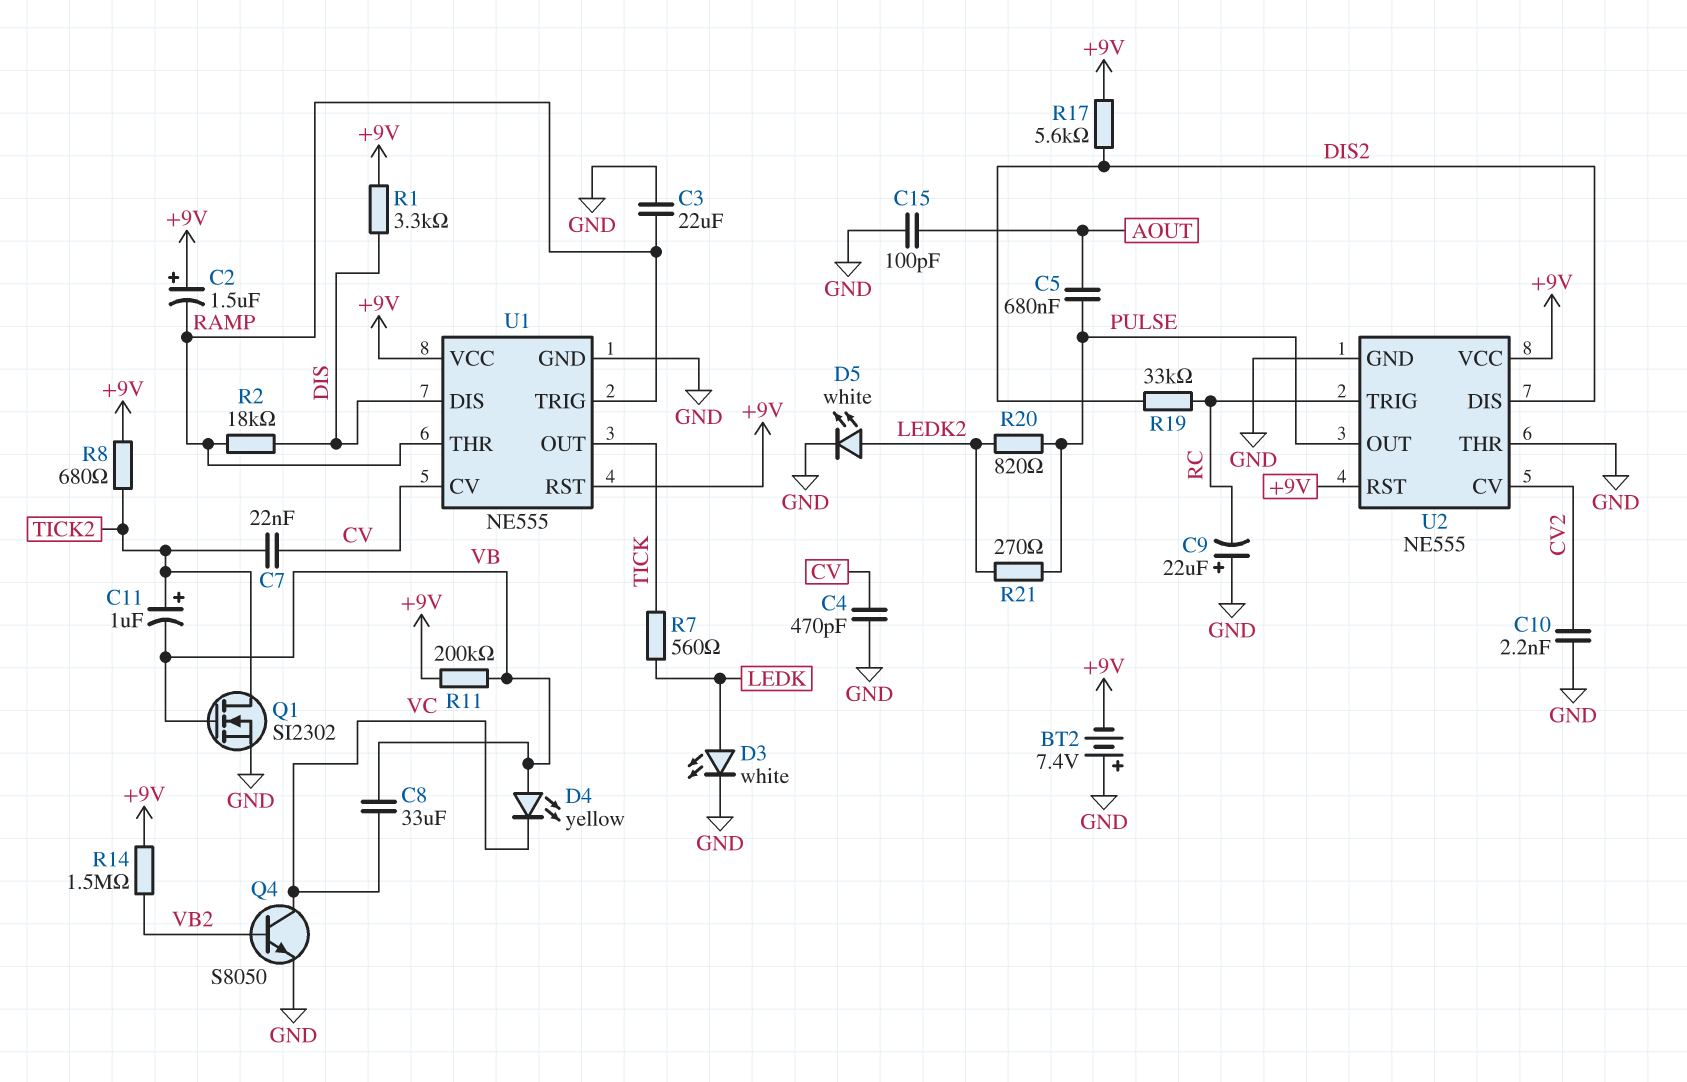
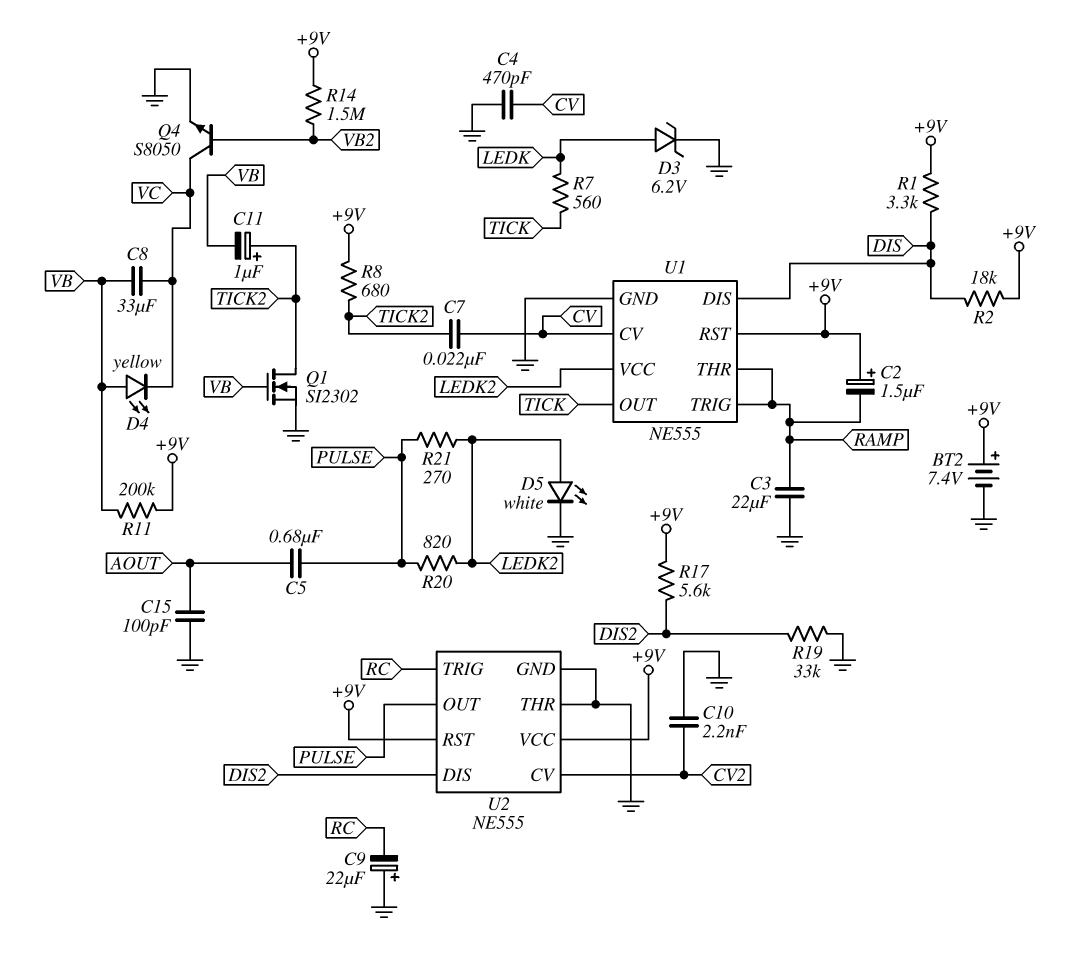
BT2: 7.4V (plus GND, minus +9V) -> 7.4V (plus +9V, minus GND)
D3: LED white (A LEDK, K GND) -> zener 6.2V (A LEDK, K GND)
R2: 18k (DIS, RAMP) -> 18k (+9V, DIS)
R19: 33k (DIS2, RC) -> 33k (DIS2, GND)
U1 pin VCC: +9V -> LEDK2

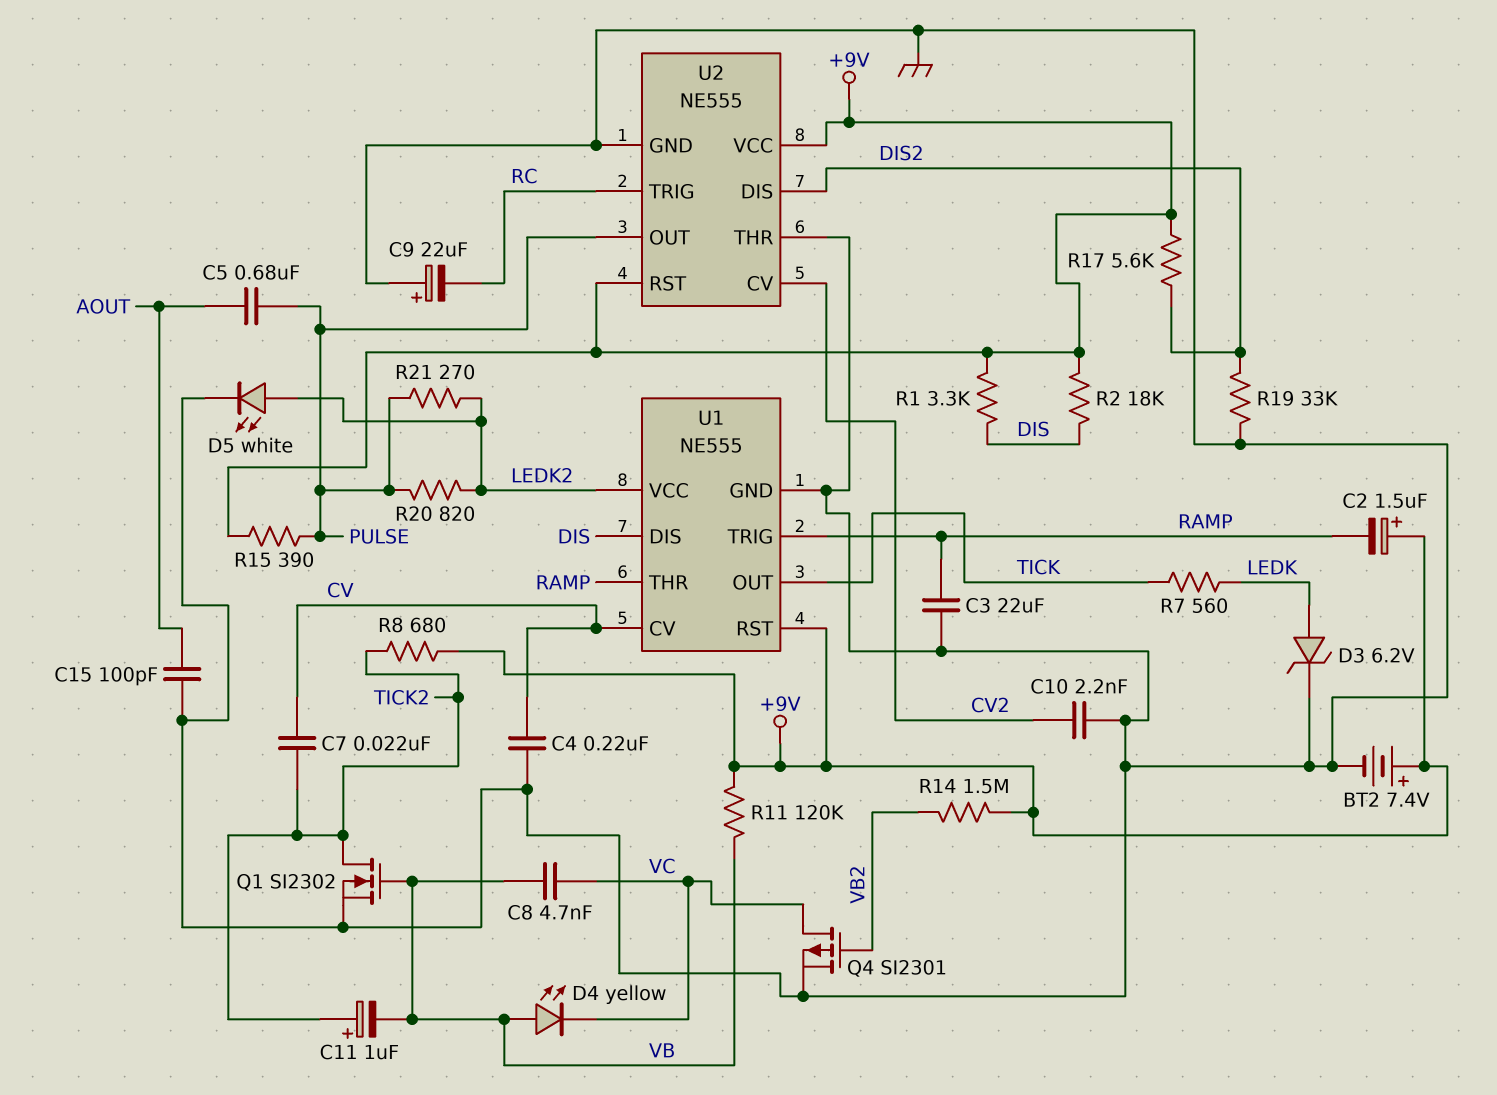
C4: 470pF (CV, GND) -> 220nF (CV, GND)
C8: 33uF (VB, VC) -> 4.7nF (VB, VC)
Q4: NPN S8050 (B VB2, C VC, E GND) -> PMOS SI2301 (G VB2, D VC, S GND)
R11: 200k (+9V, VB) -> 120k (+9V, VB)
R15: none -> 390 (+9V, PULSE)

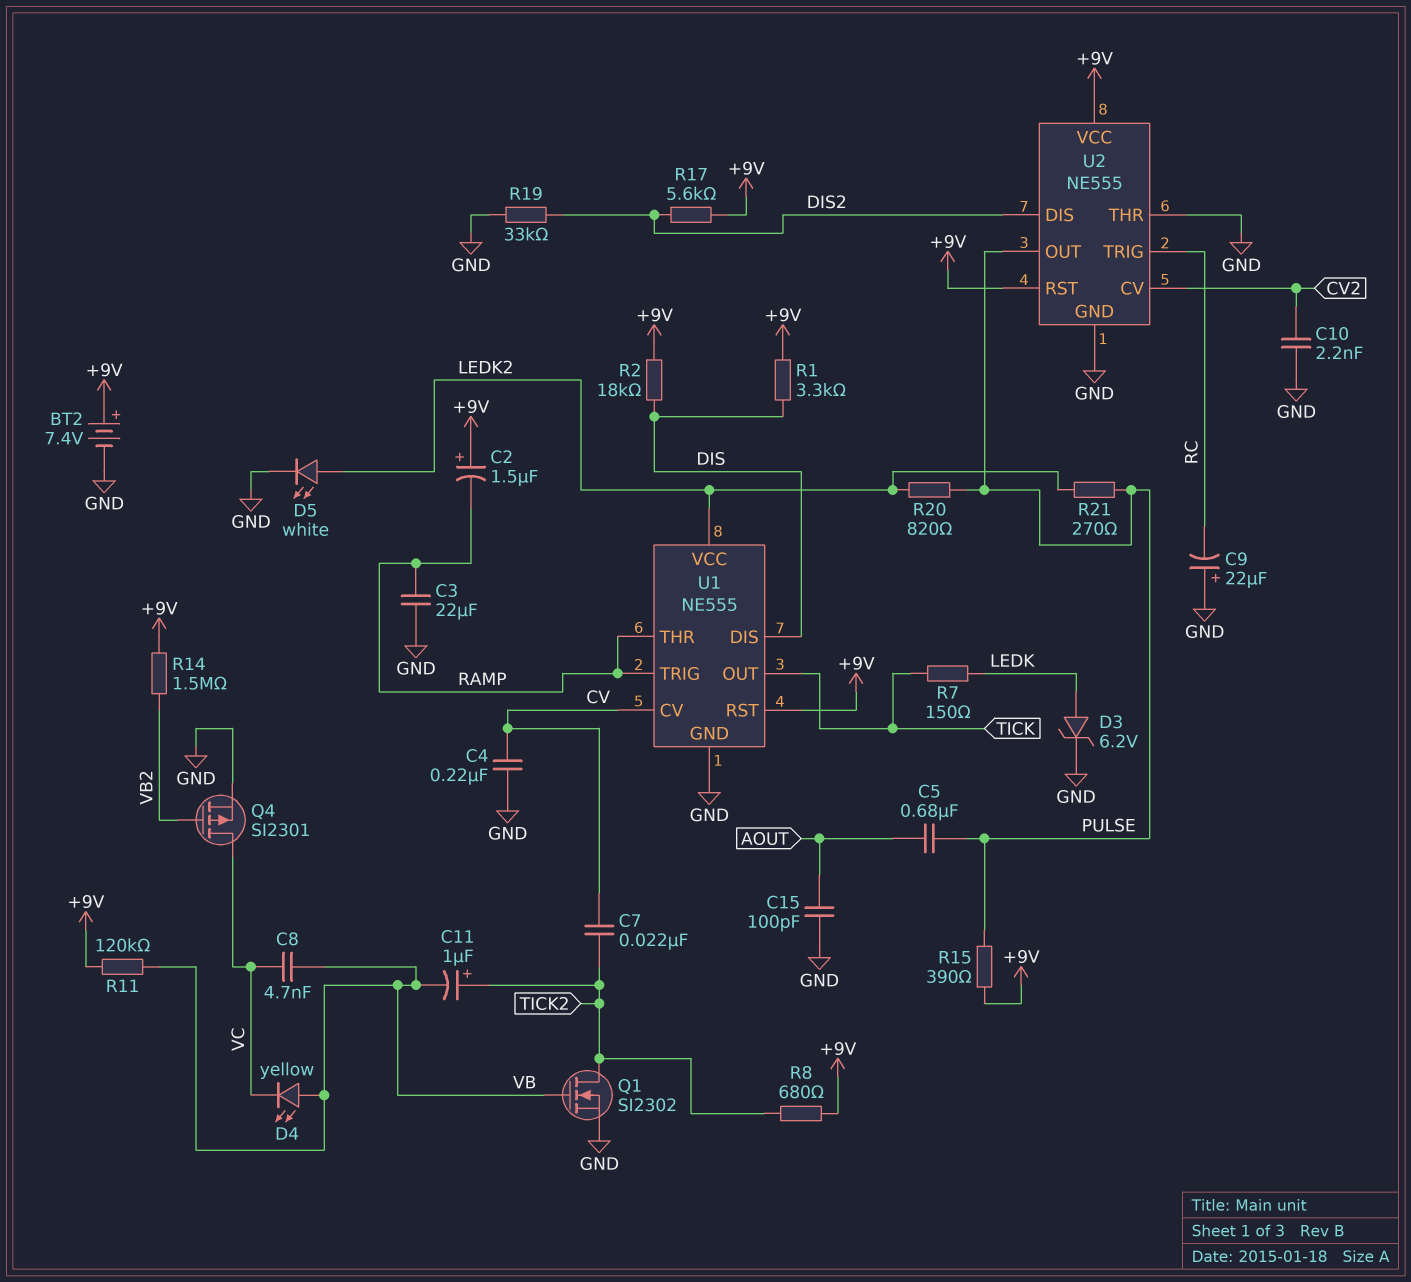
R7: 560 (LEDK, TICK) -> 150 (LEDK, TICK)

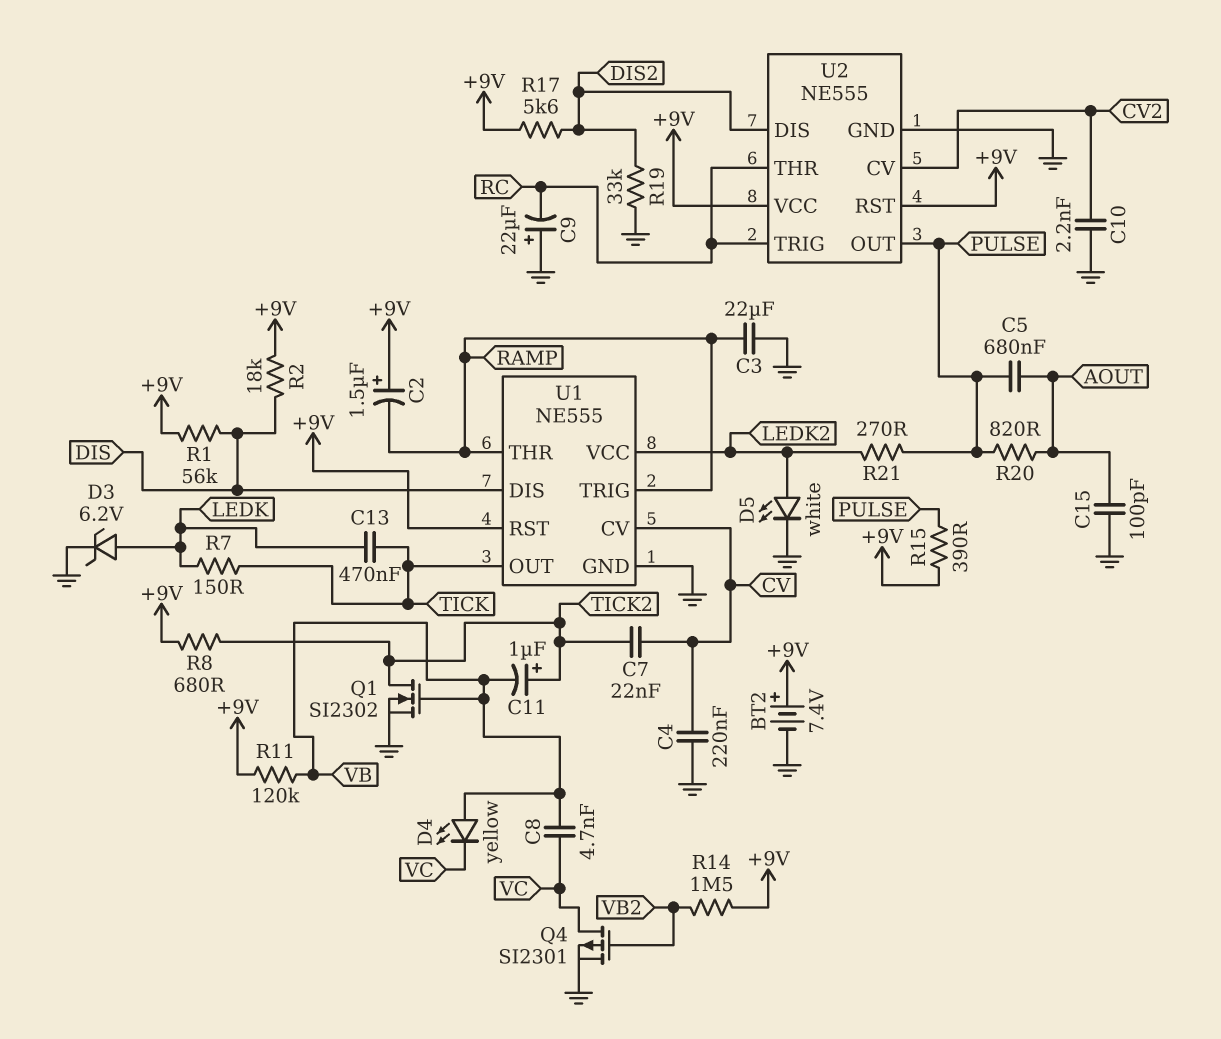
C13: none -> 470nF (LEDK, TICK)
R1: 3.3k (+9V, DIS) -> 56k (+9V, DIS)
R20: 820 (LEDK2, PULSE) -> 820 (AOUT, PULSE)
U2 pin THR: GND -> RC

